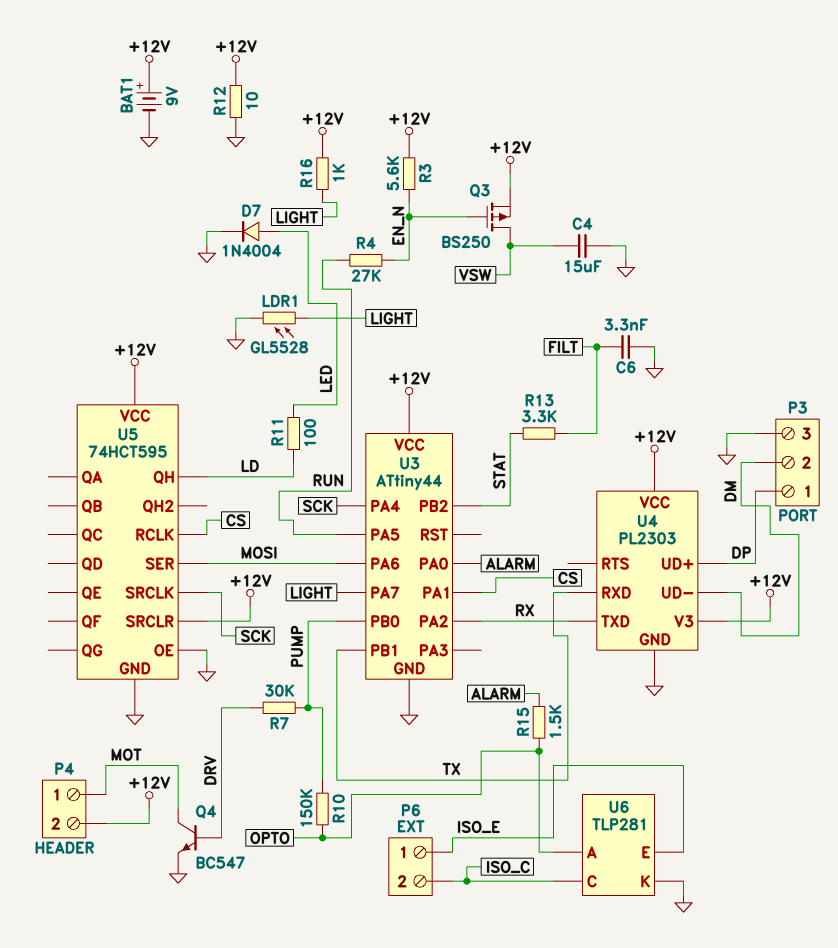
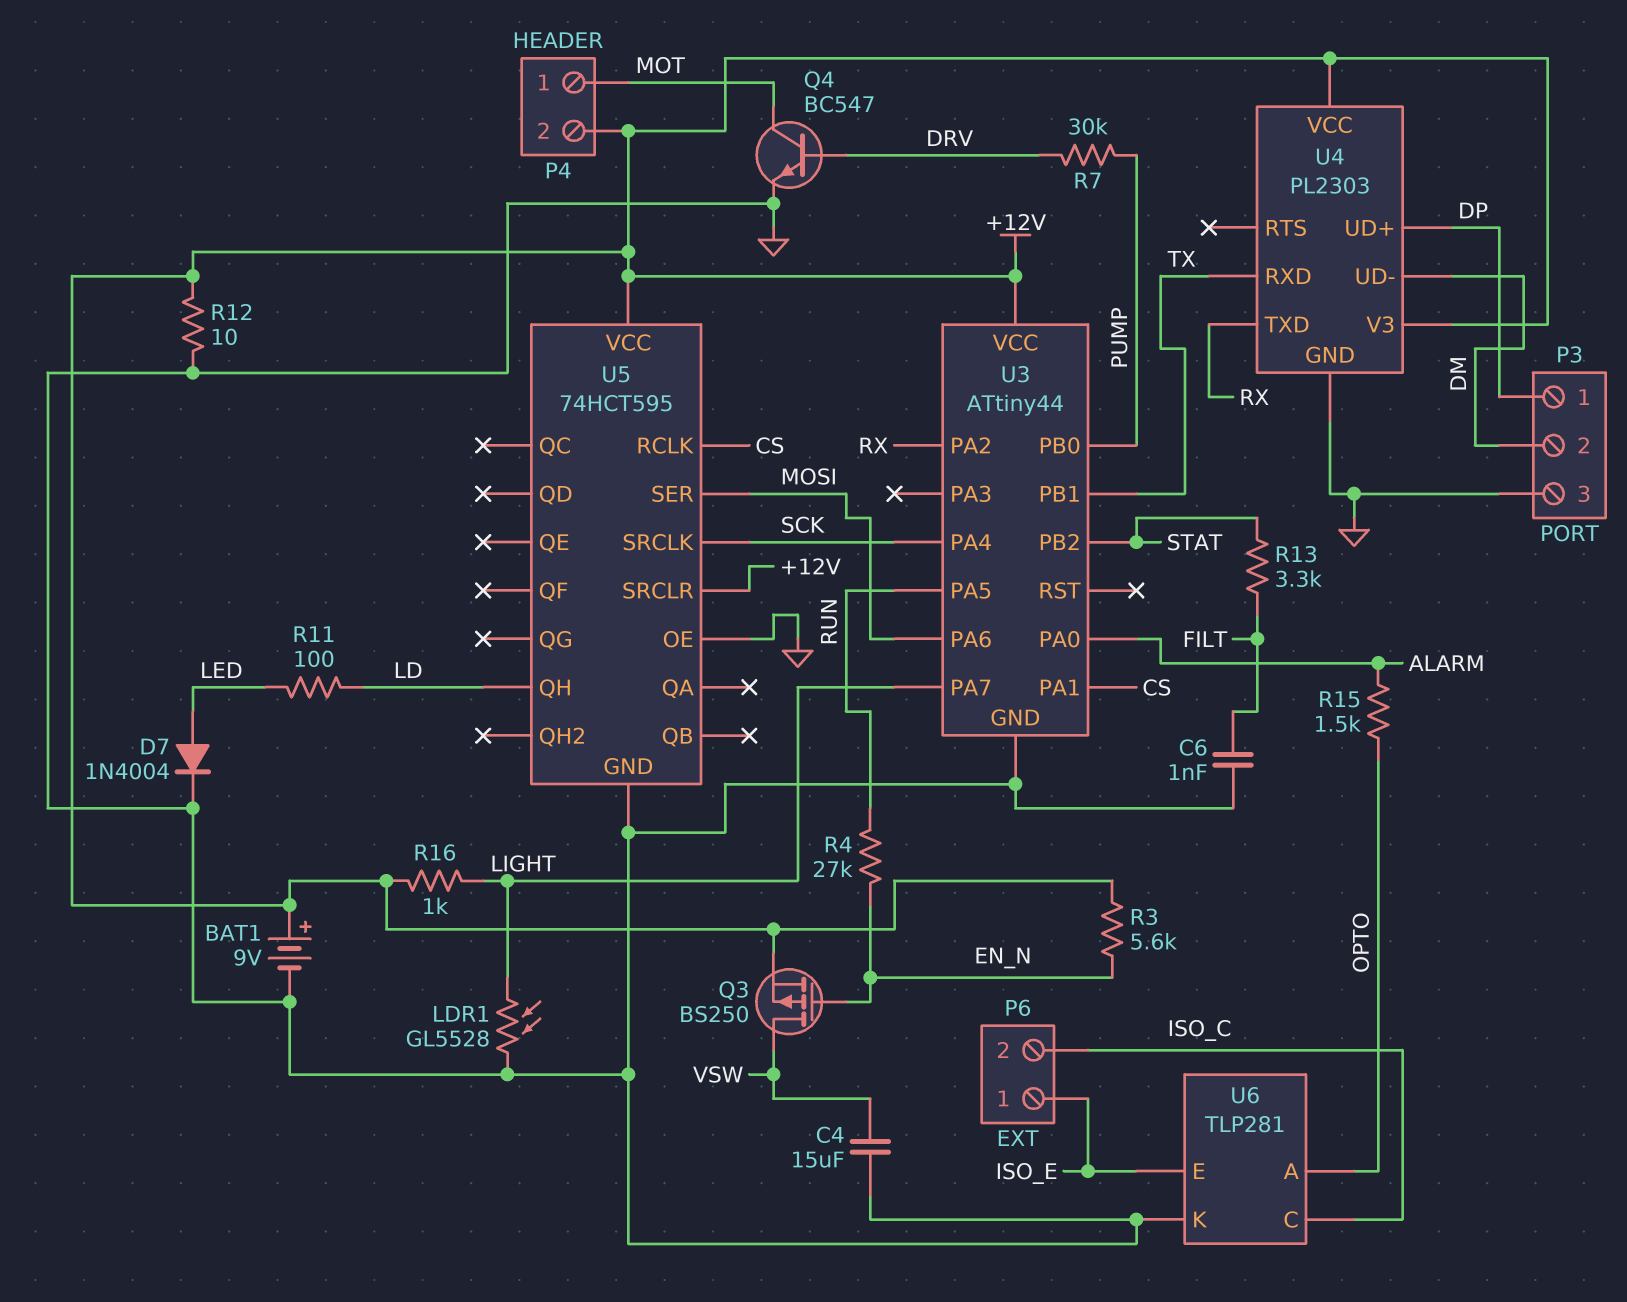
C6: 3.3nF (FILT, GND) -> 1nF (FILT, GND)
R10: 150k (OPTO, PUMP) -> none

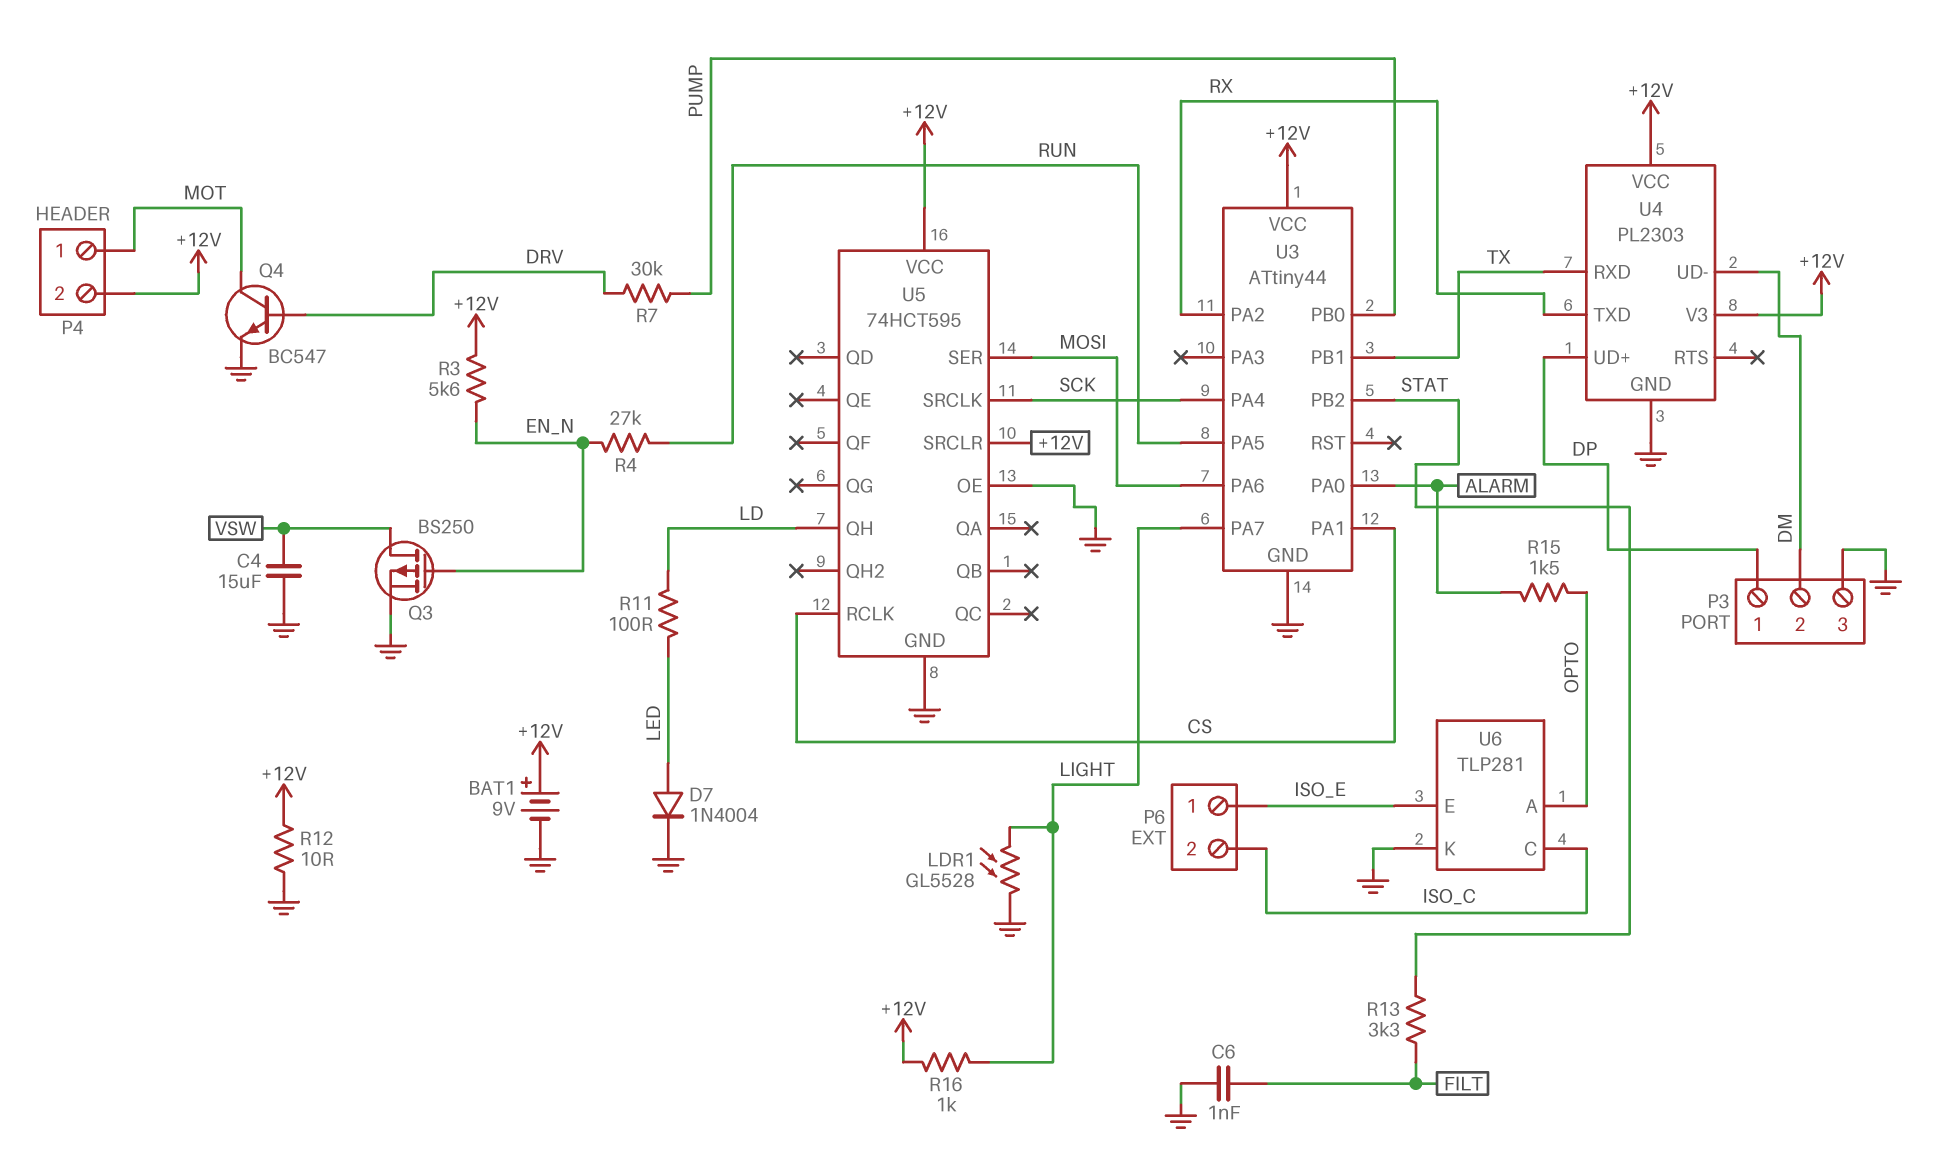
Q3: PMOS BS250 (G EN_N, D VSW, S +12V) -> PMOS BS250 (G EN_N, D VSW, S GND)

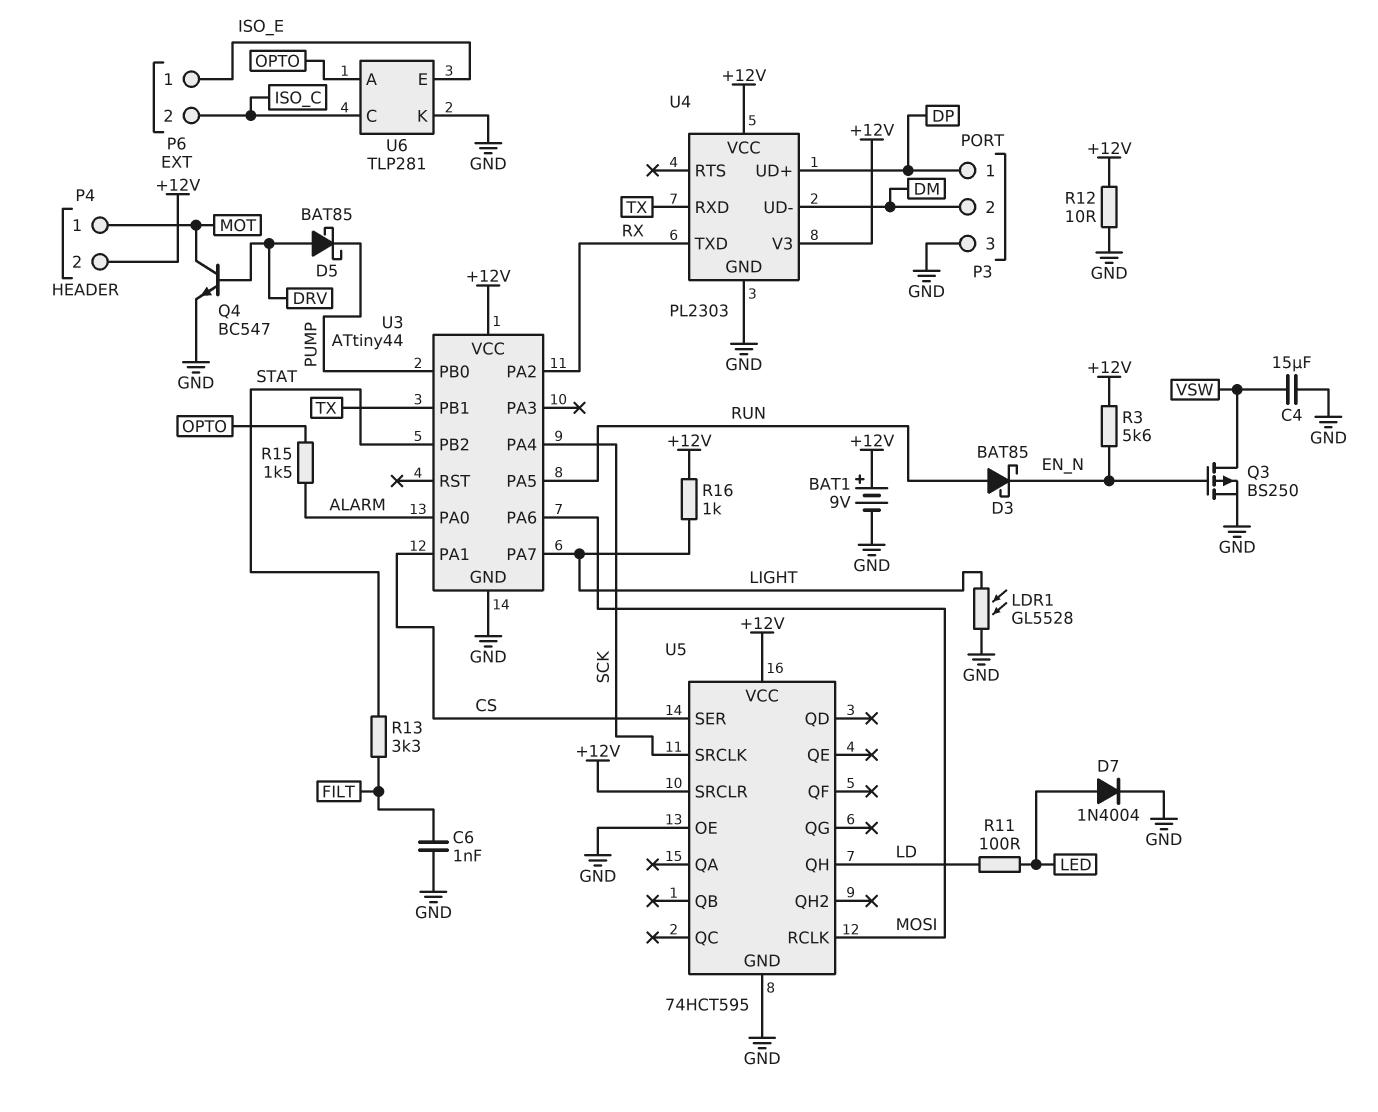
D3: none -> schottky BAT85 (A RUN, K EN_N)
D5: none -> schottky BAT85 (A DRV, K PUMP)
R4: 27k (EN_N, RUN) -> none
R7: 30k (DRV, PUMP) -> none
U5 pin RCLK: CS -> MOSI
U5 pin SER: MOSI -> CS

